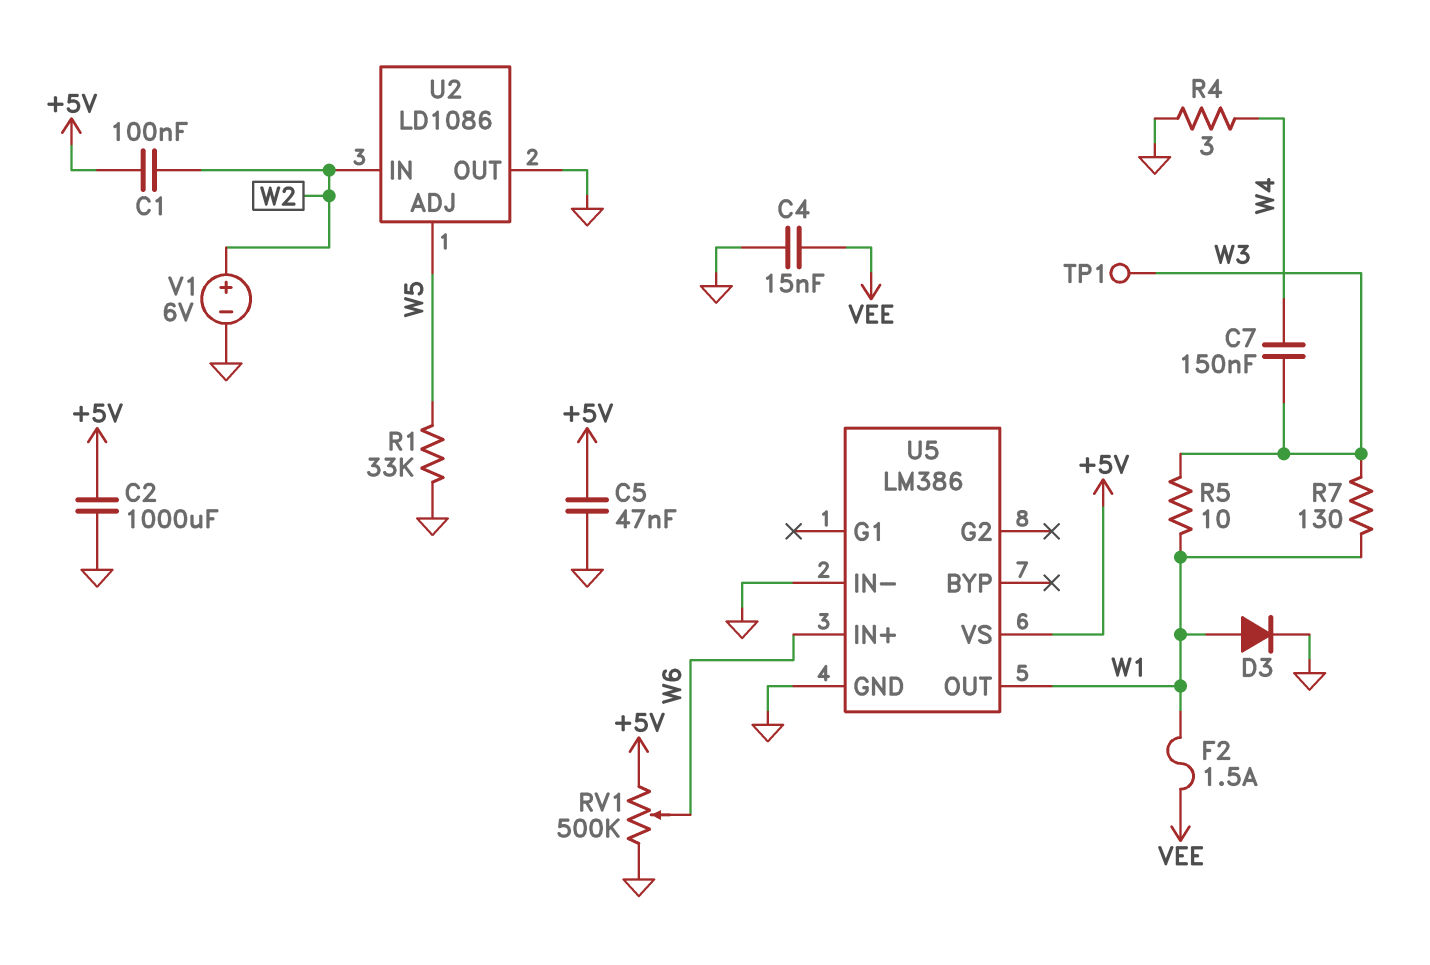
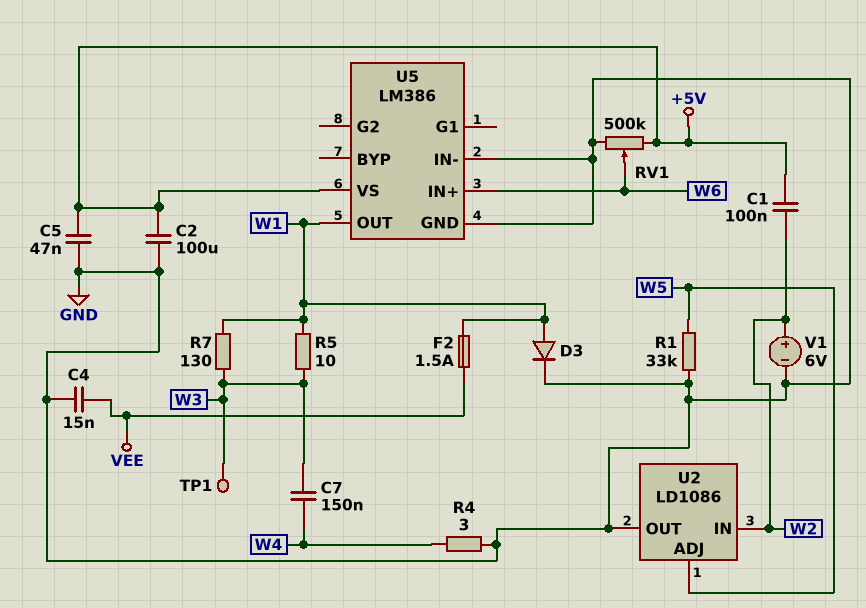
C2: 1000uF (+5V, GND) -> 100uF (+5V, GND)

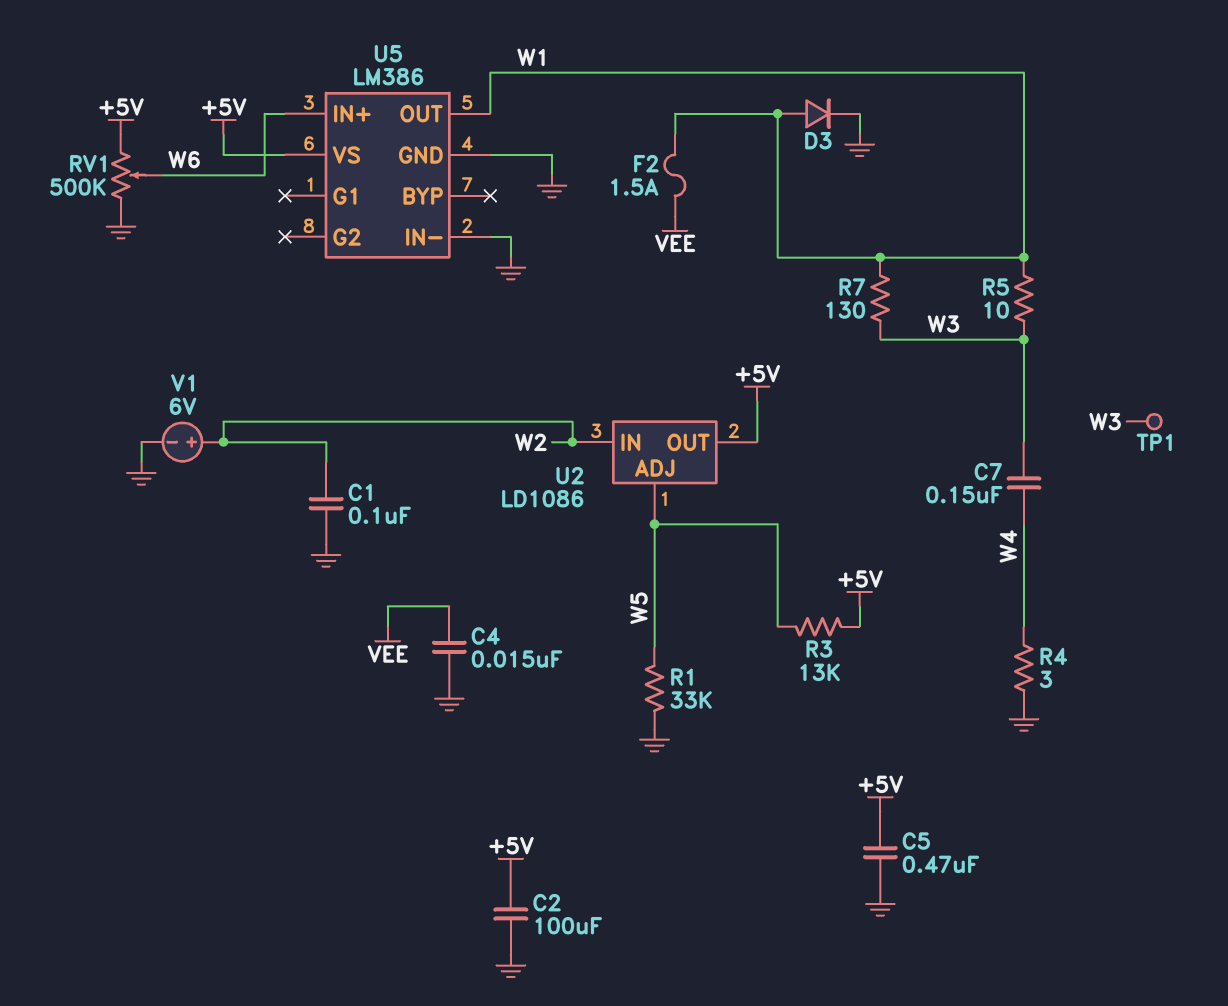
C1: 100nF (+5V, W2) -> 100nF (GND, W2)
C5: 47nF (+5V, GND) -> 470nF (+5V, GND)
R3: none -> 13k (+5V, W5)
U2 pin OUT: GND -> +5V

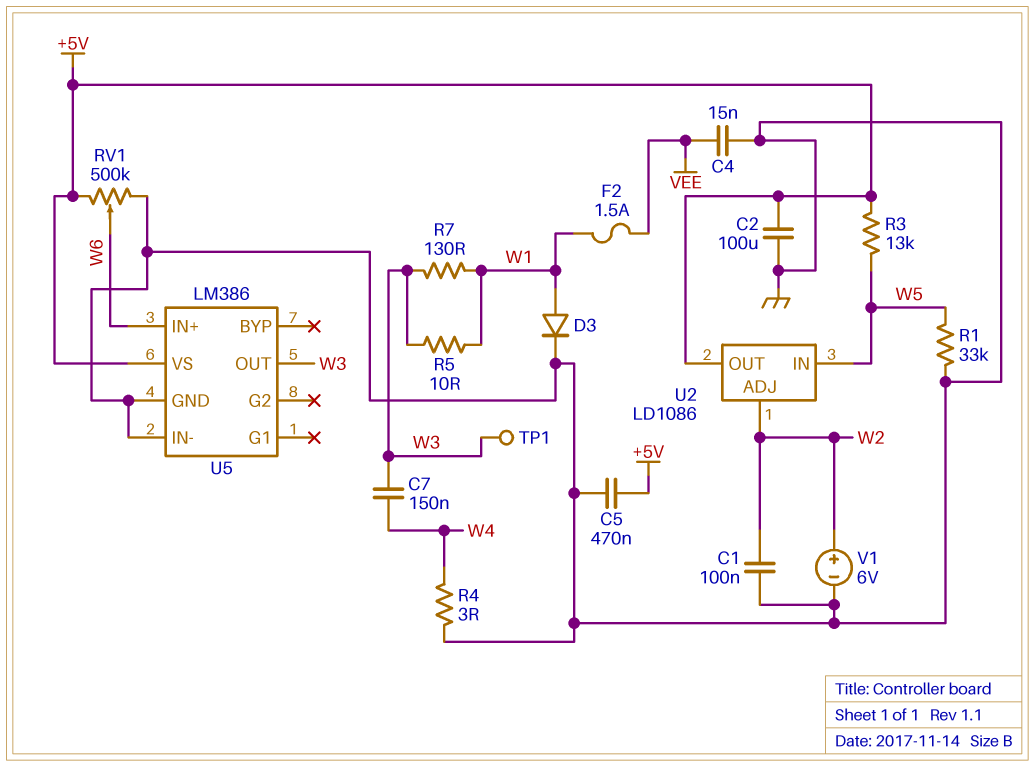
U2 pin ADJ: W5 -> W2
U2 pin IN: W2 -> W5
U5 pin OUT: W1 -> W3

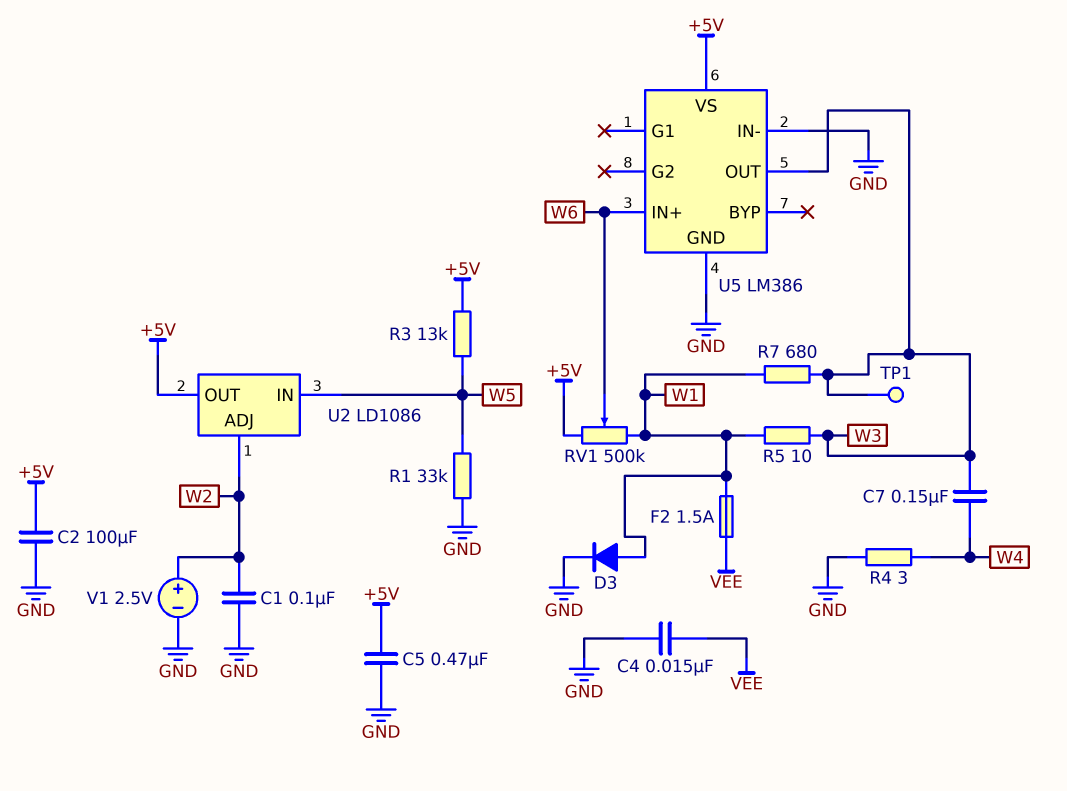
R7: 130 (W1, W3) -> 680 (W1, W3)
RV1: 500k (+5V, GND, wiper W6) -> 500k (+5V, W1, wiper W6)
V1: 6V (plus W2, minus GND) -> 2.5V (plus W2, minus GND)

